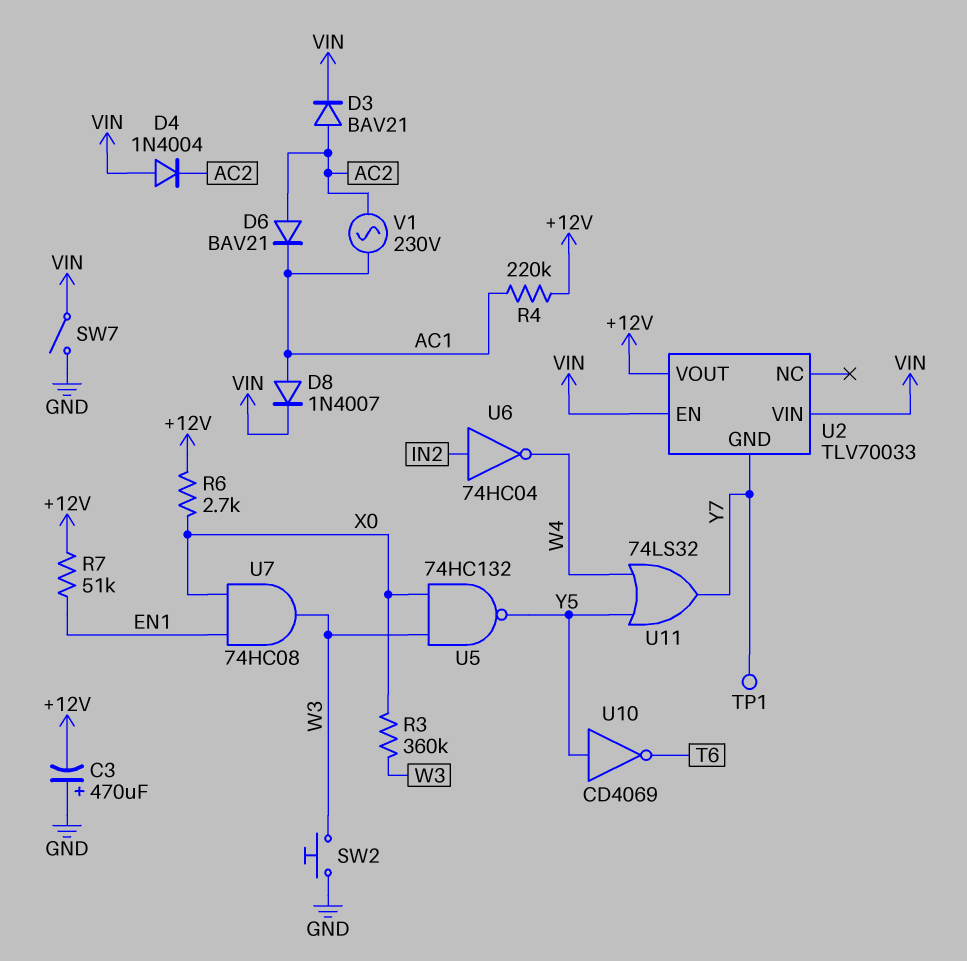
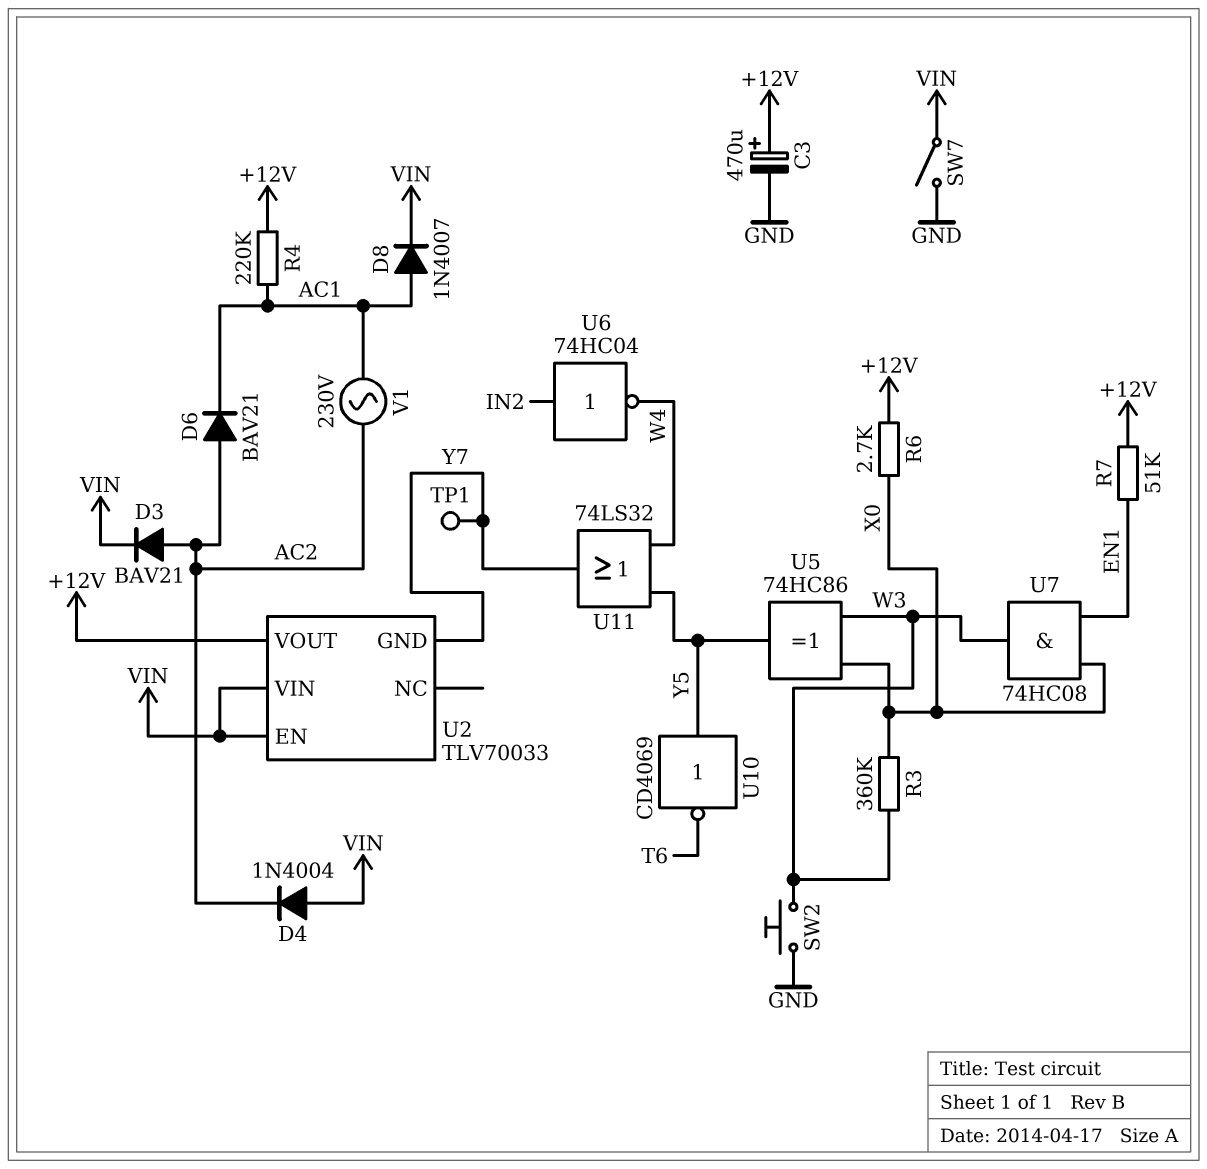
C3: 470uF (plus GND, minus +12V) -> 470uF (plus +12V, minus GND)
U5: NAND 74HC132 (in W3, in X0, out Y5) -> XOR 74HC86 (in W3, in X0, out Y5)

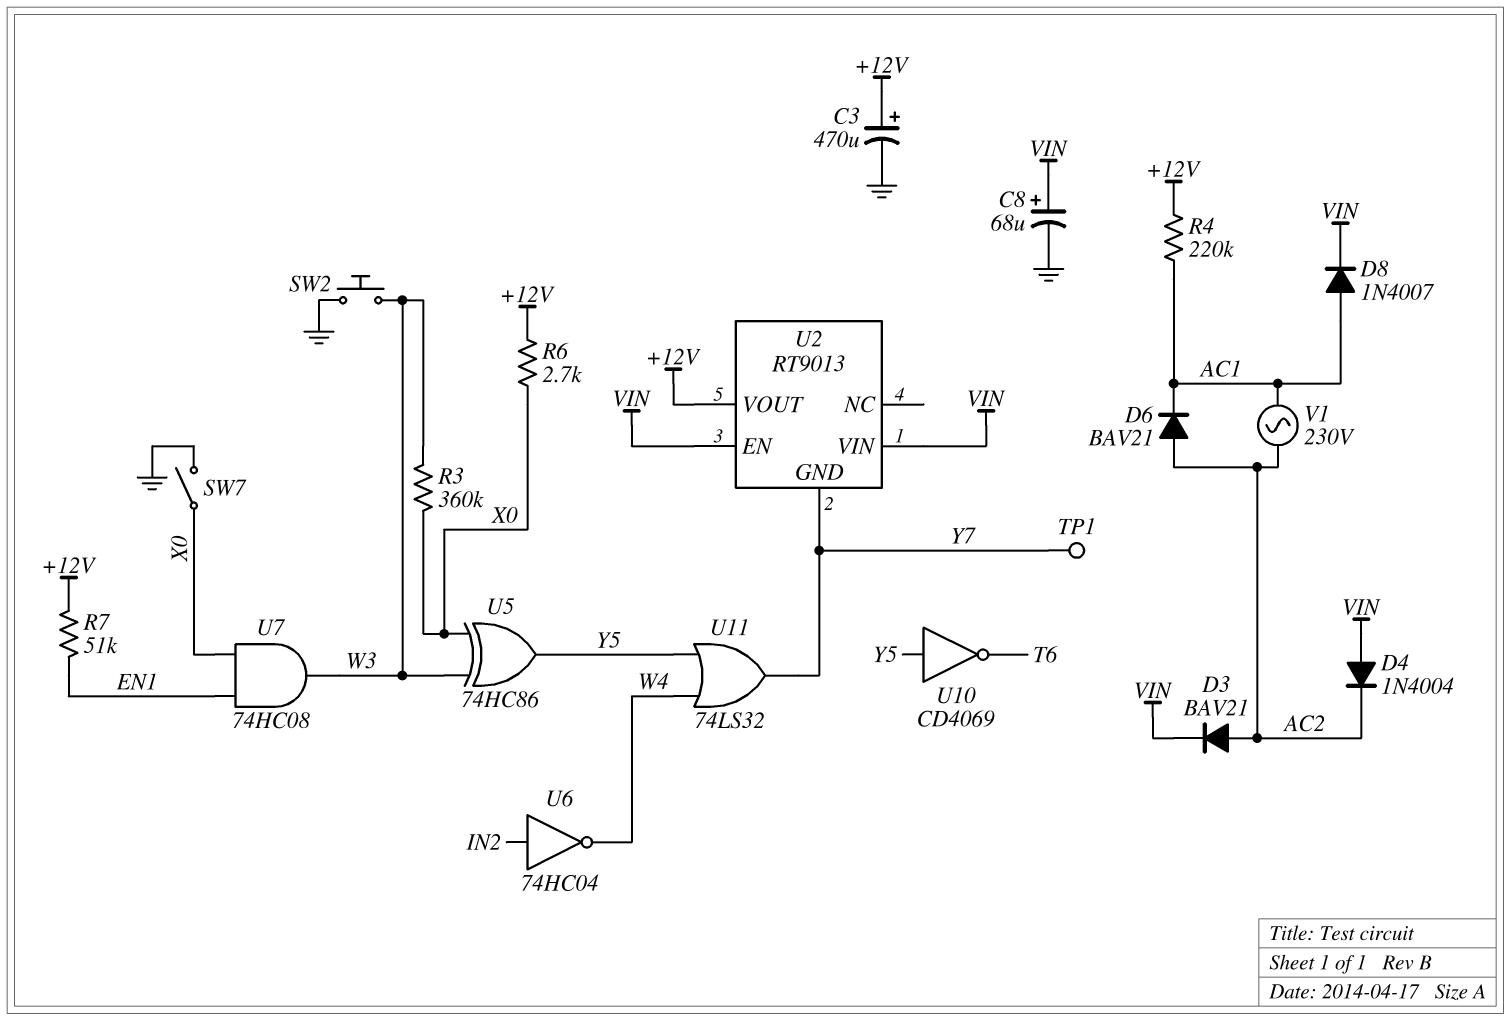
C8: none -> 68uF (plus VIN, minus GND)
SW7: switch (GND, VIN) -> switch (GND, X0)
U2: TLV70033 -> RT9013

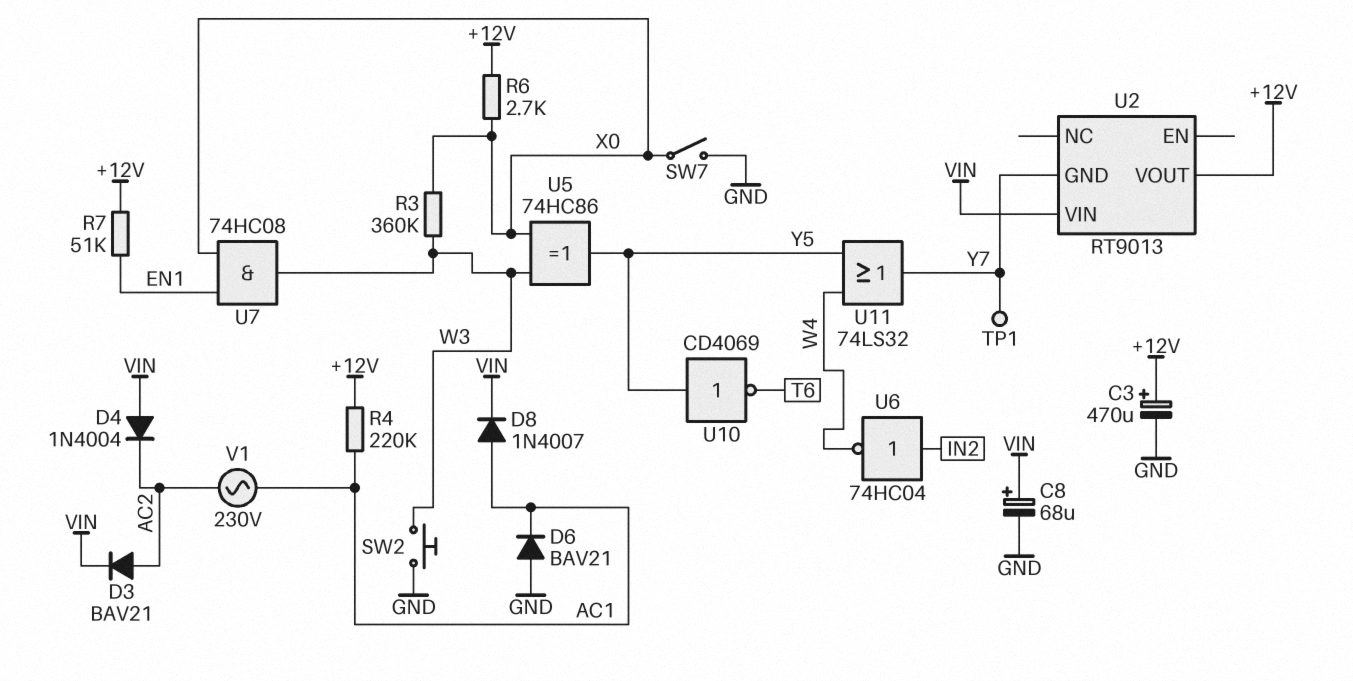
D6: diode BAV21 (A AC2, K AC1) -> diode BAV21 (A GND, K AC1)
U2 pin EN: VIN -> none

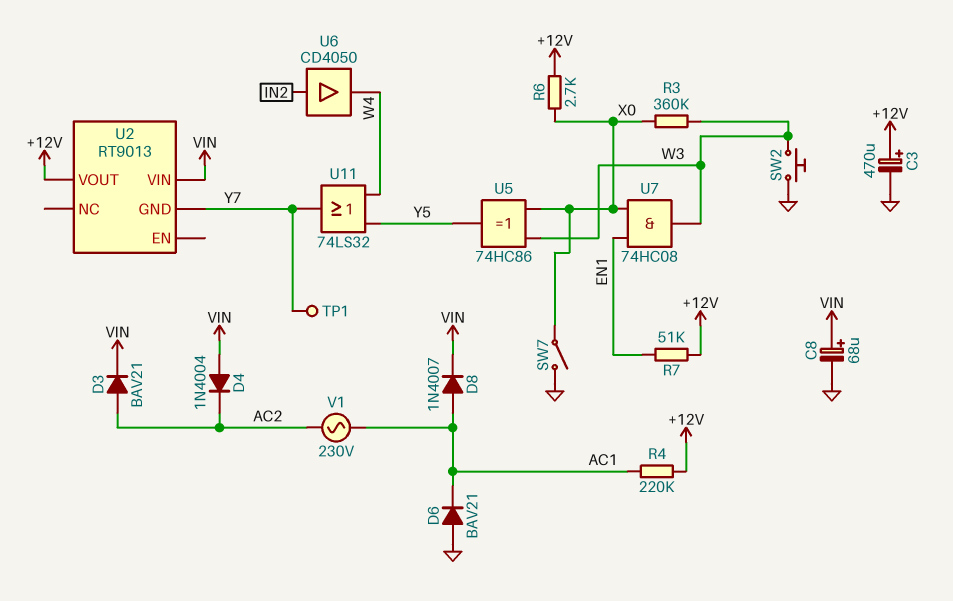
U6: NOT 74HC04 (in IN2, out W4) -> buffer CD4050 (in IN2, out W4)
U10: NOT CD4069 (in Y5, out T6) -> none

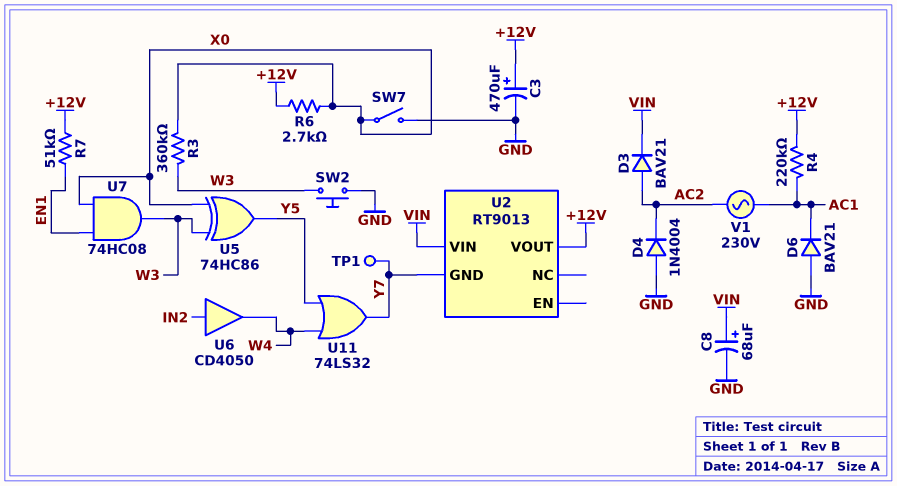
D4: diode 1N4004 (A VIN, K AC2) -> diode 1N4004 (A GND, K AC2)
D8: diode 1N4007 (A AC1, K VIN) -> none

